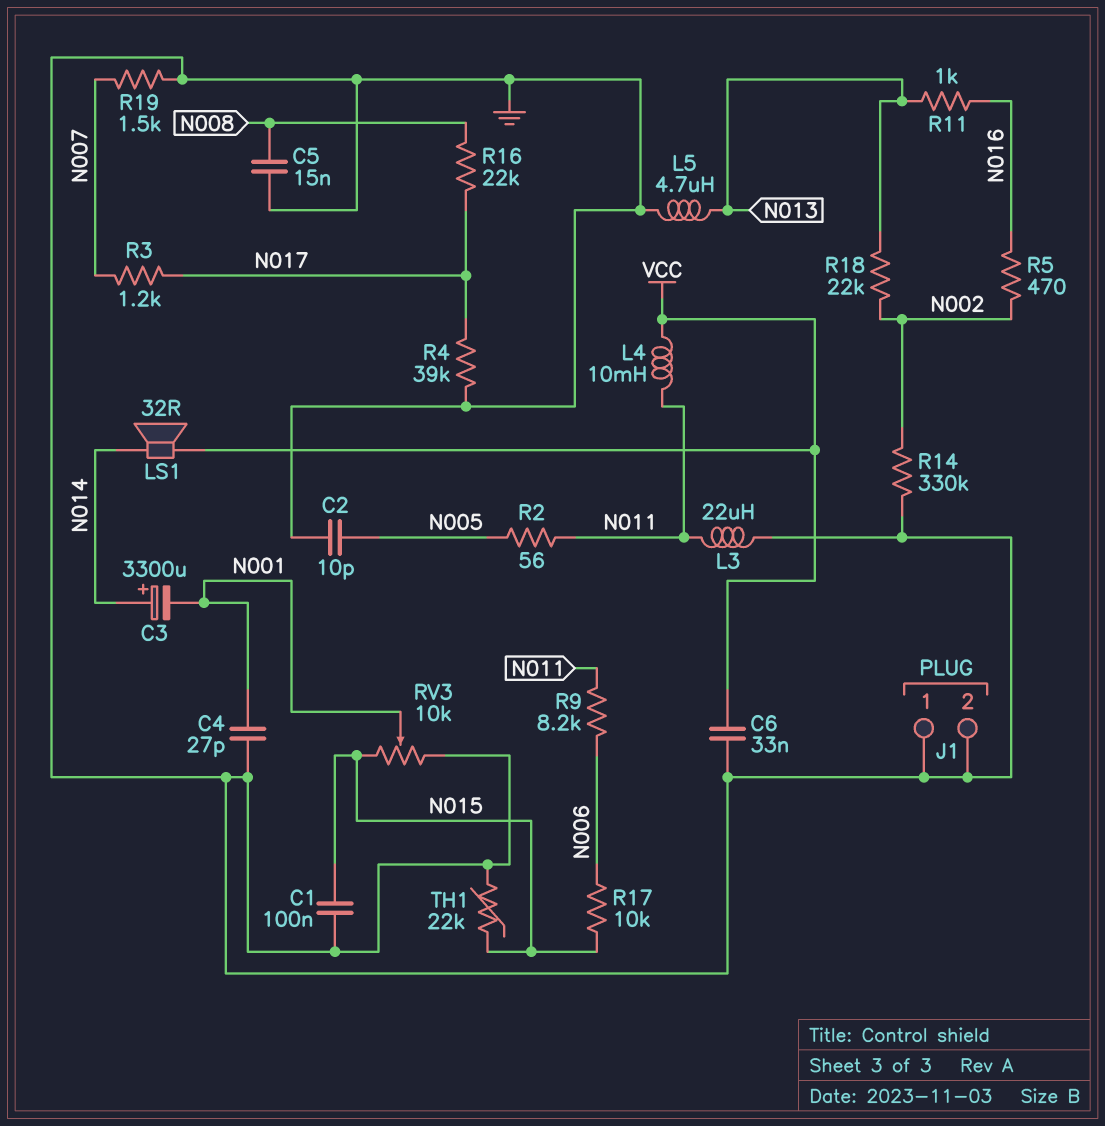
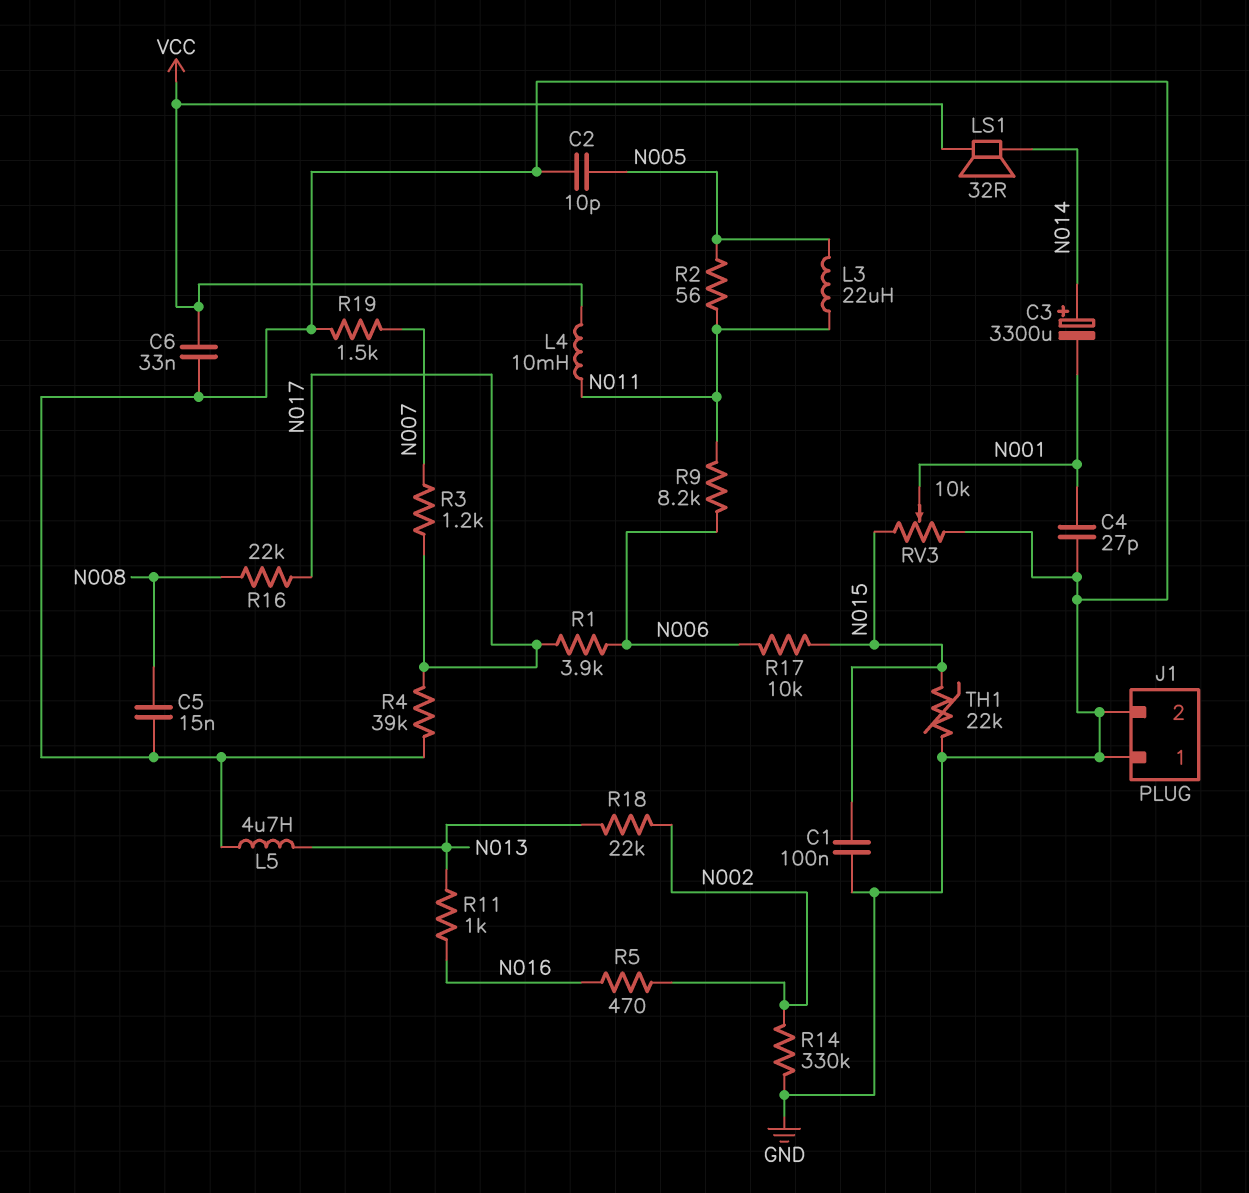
L3: 22uH (GND, N011) -> 22uH (N005, N011)
R1: none -> 3.9k (N006, N017)

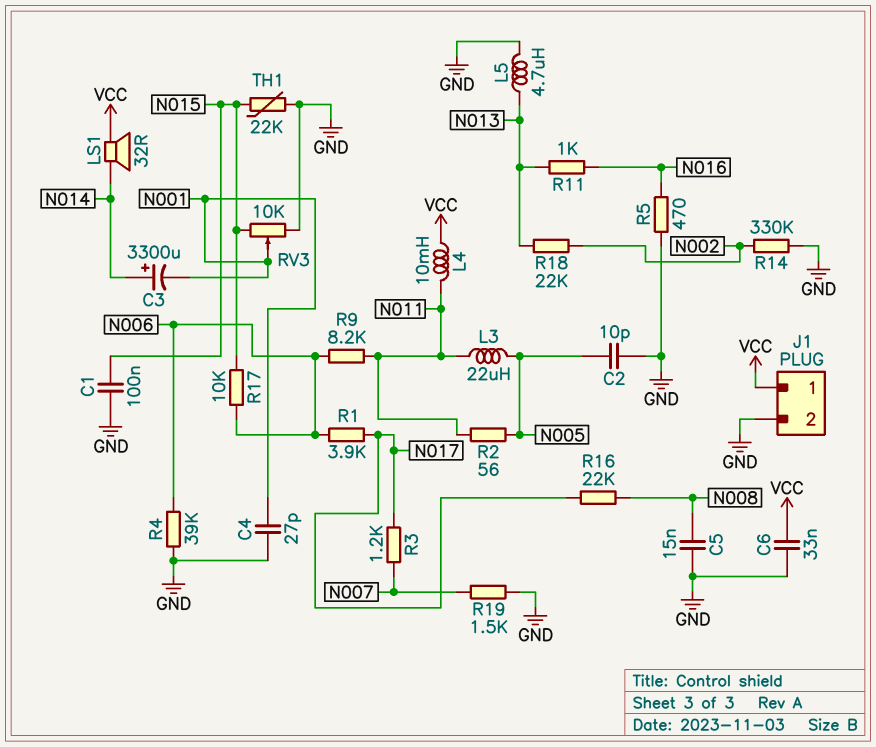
J1 pin 1: GND -> VCC
R4: 39k (GND, N017) -> 39k (GND, N006)
R5: 470 (N002, N016) -> 470 (GND, N016)

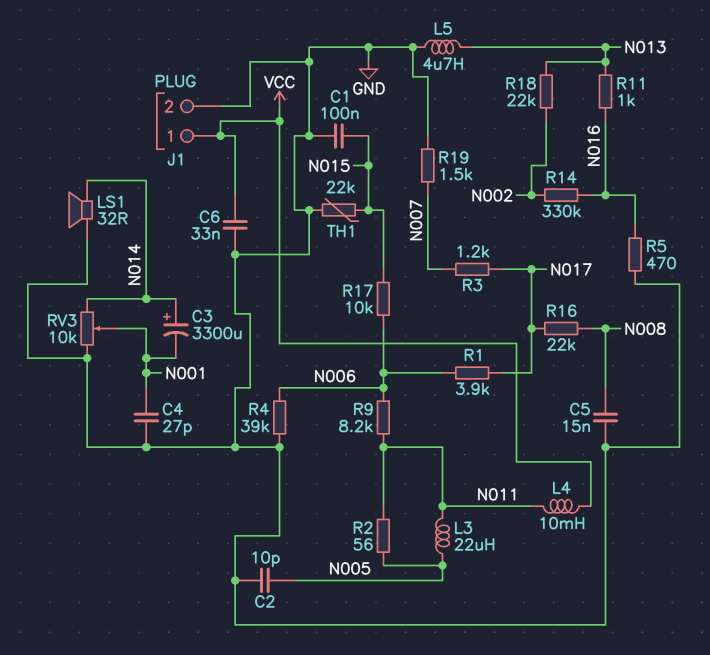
LS1: speaker 32R (N014, VCC) -> speaker 32R (GND, N014)
R14: 330k (GND, N002) -> 330k (N002, N016)
RV3: 10k (GND, N015, wiper N001) -> 10k (GND, N014, wiper N001)

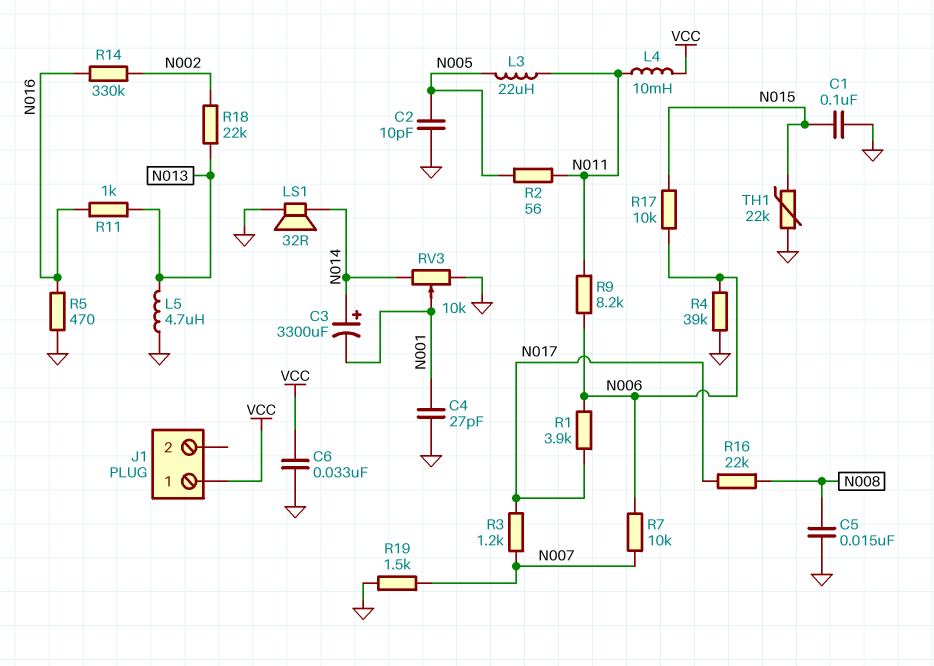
J1 pin 2: GND -> none
R7: none -> 10k (N006, N007)

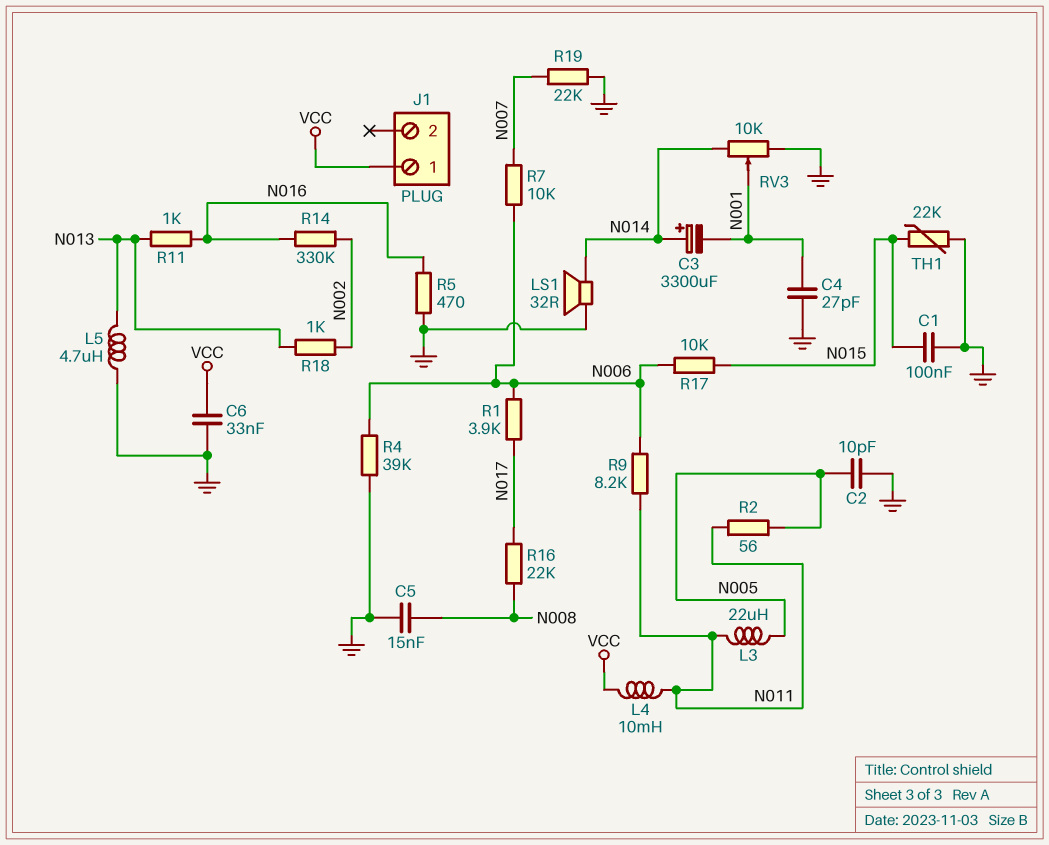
R3: 1.2k (N007, N017) -> none
R18: 22k (N002, N013) -> 1k (N002, N013)
R19: 1.5k (GND, N007) -> 22k (GND, N007)

